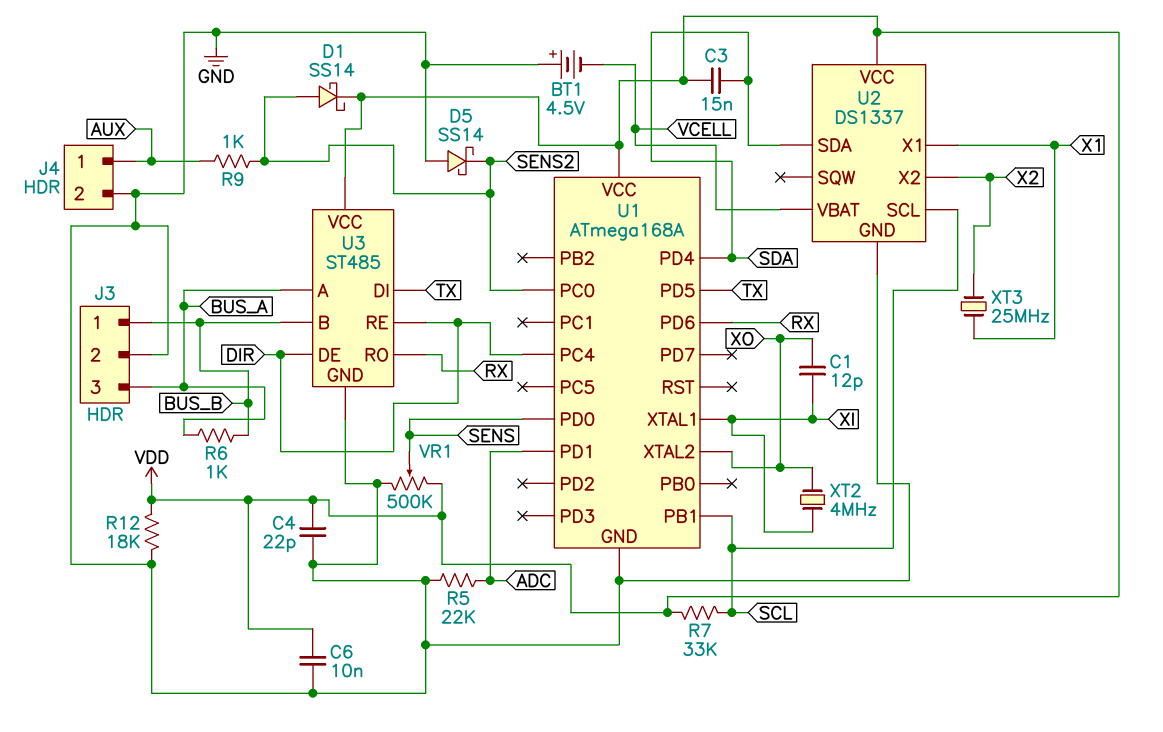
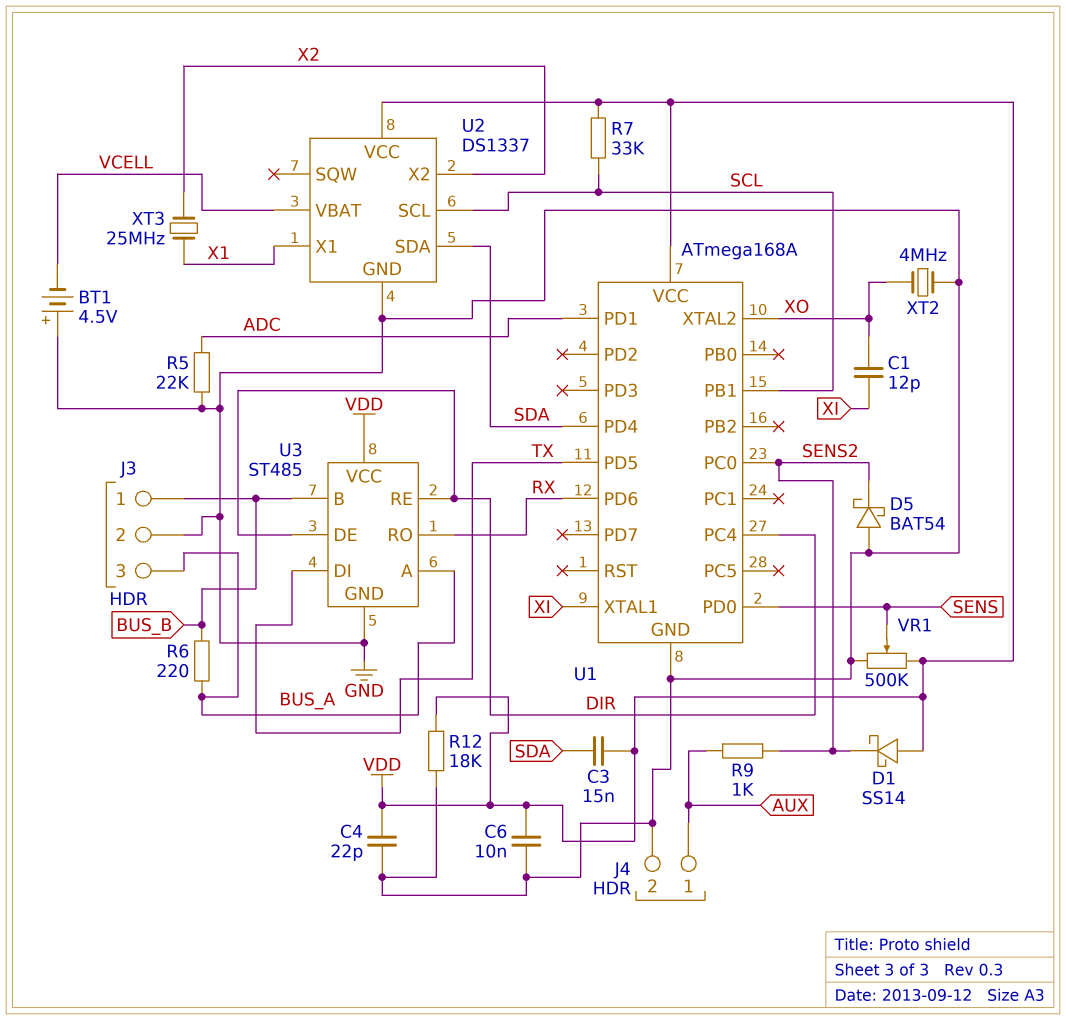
D1: schottky SS14 (A SENS2, K VDD) -> schottky SS14 (A VDD, K SENS2)
D5: schottky SS14 (A GND, K SENS2) -> schottky BAT54 (A GND, K SENS2)
R6: 1k (BUS_A, BUS_B) -> 220 (BUS_A, BUS_B)
XT2: 4MHz (XI, XO) -> 4MHz (GND, XO)

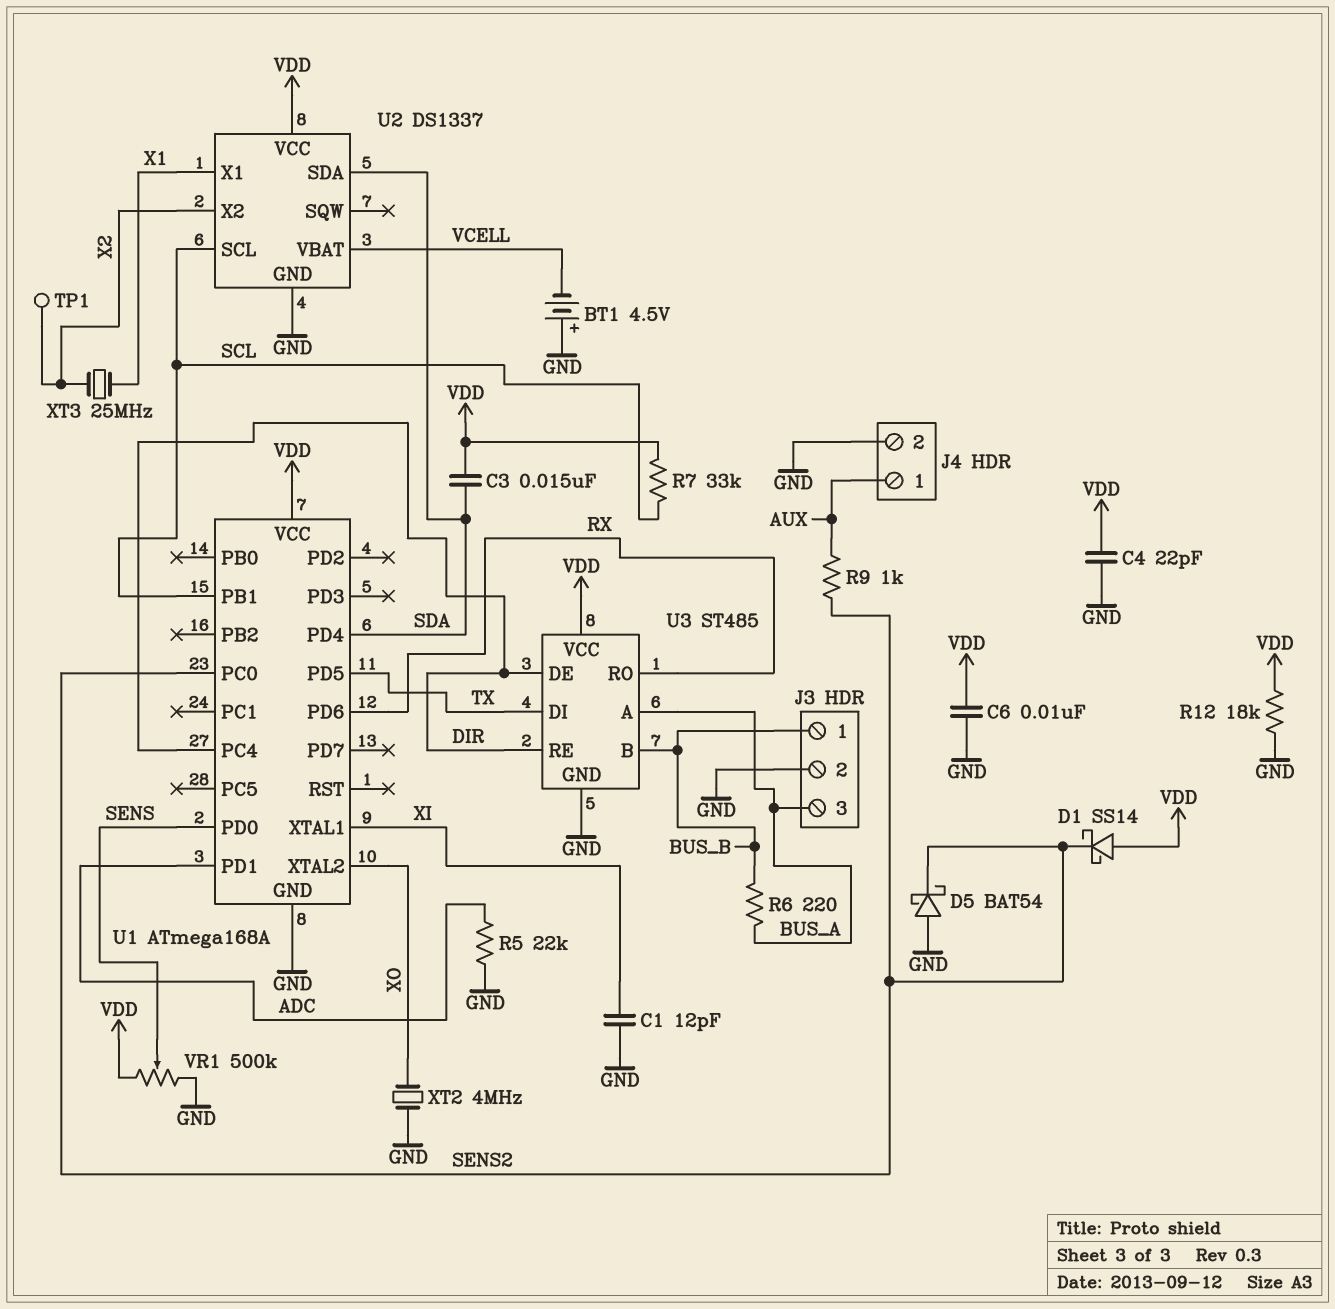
C1: 12pF (XI, XO) -> 12pF (GND, XI)
TP1: none -> test point (X2)

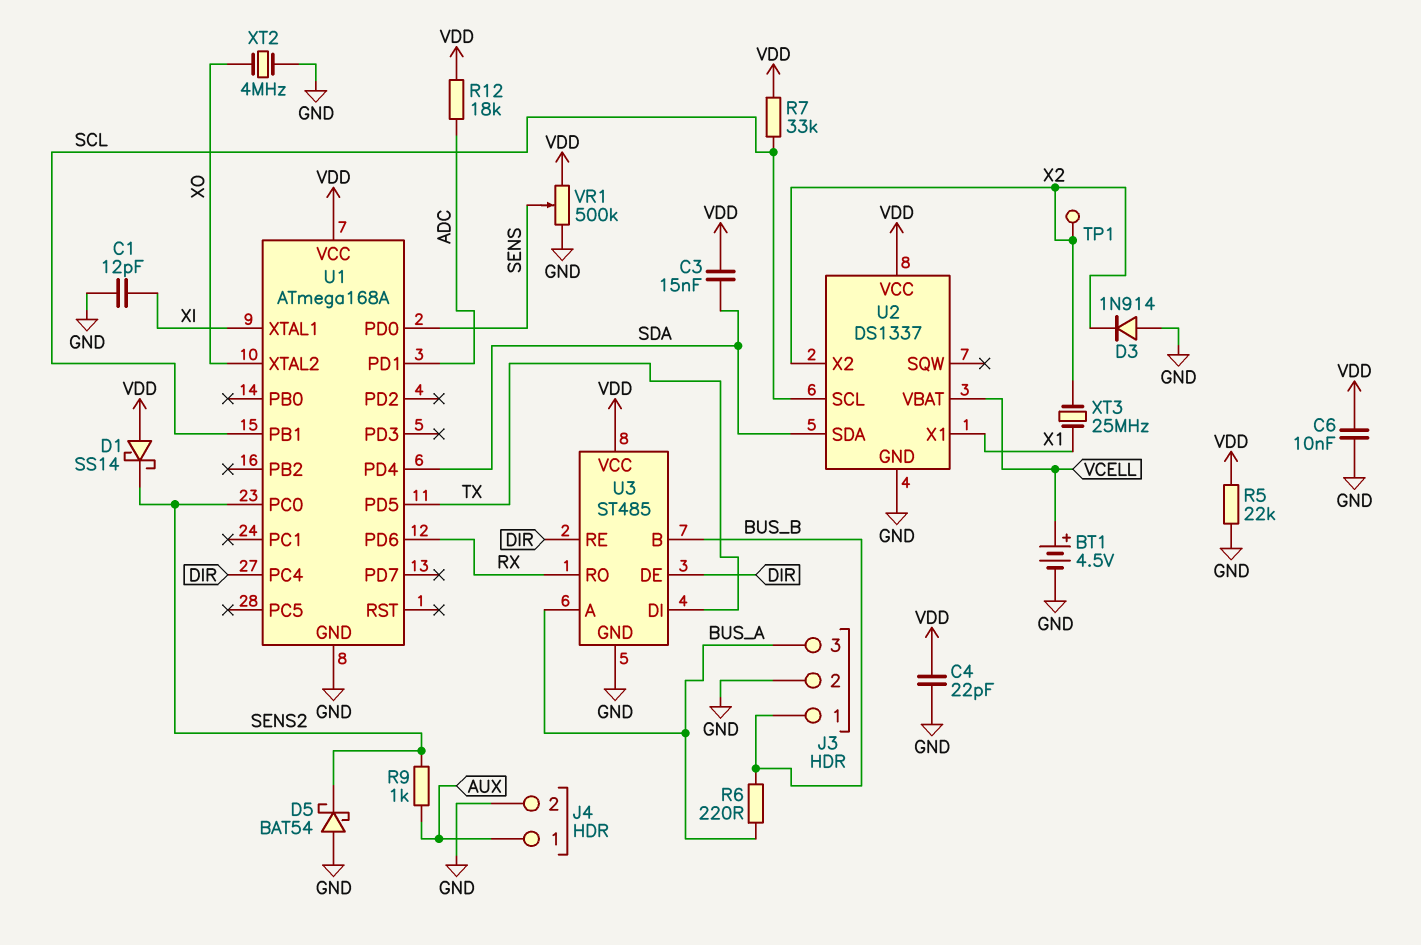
BT1: 4.5V (plus GND, minus VCELL) -> 4.5V (plus VCELL, minus GND)
D3: none -> diode 1N914 (A GND, K X2)
R5: 22k (ADC, GND) -> 22k (GND, VDD)
R12: 18k (GND, VDD) -> 18k (ADC, VDD)

